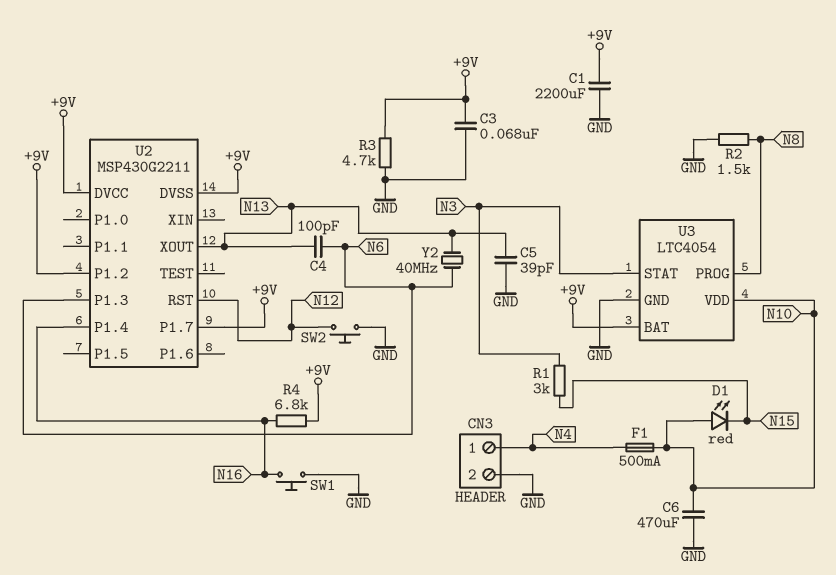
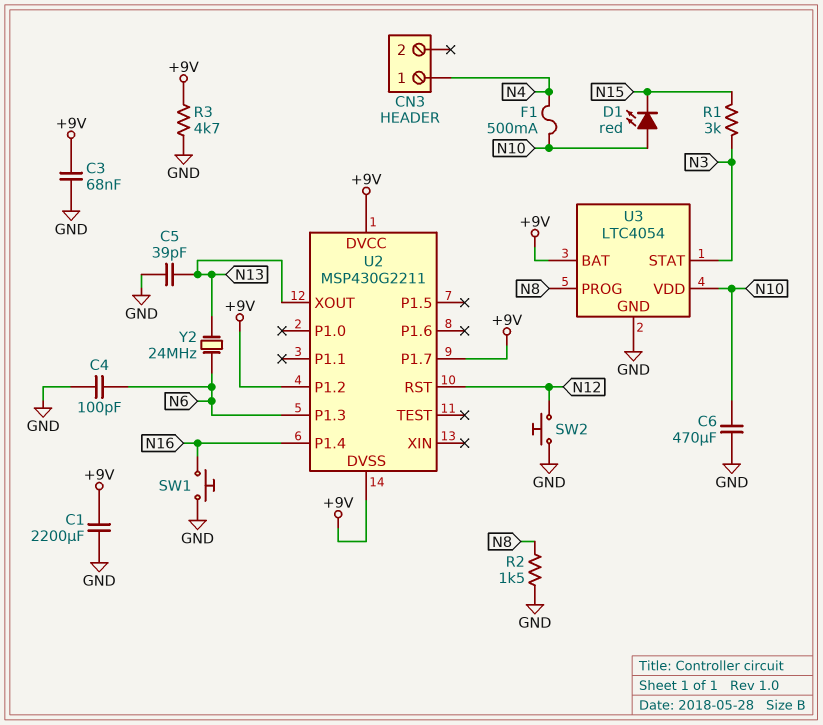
C4: 100pF (N6, N13) -> 100pF (GND, N6)
CN3 pin 2: GND -> none
R4: 6.8k (+9V, N16) -> none
Y2: 40MHz (N6, N13) -> 24MHz (N6, N13)

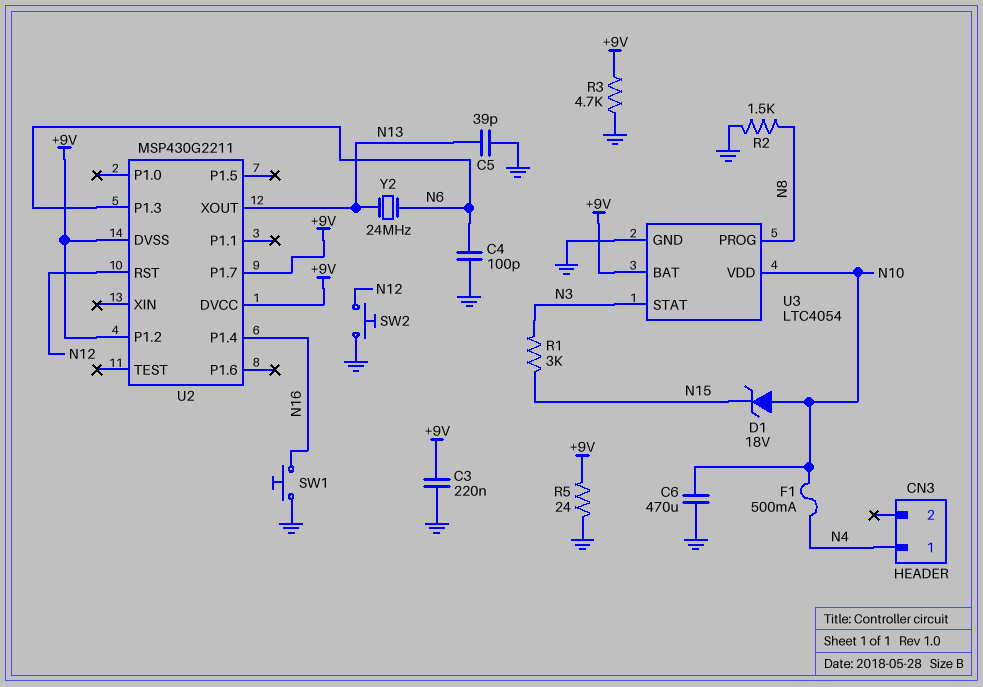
C1: 2200uF (+9V, GND) -> none
C3: 68nF (+9V, GND) -> 220nF (+9V, GND)
D1: LED red (A N10, K N15) -> zener 18V (A N10, K N15)
R5: none -> 24 (+9V, GND)

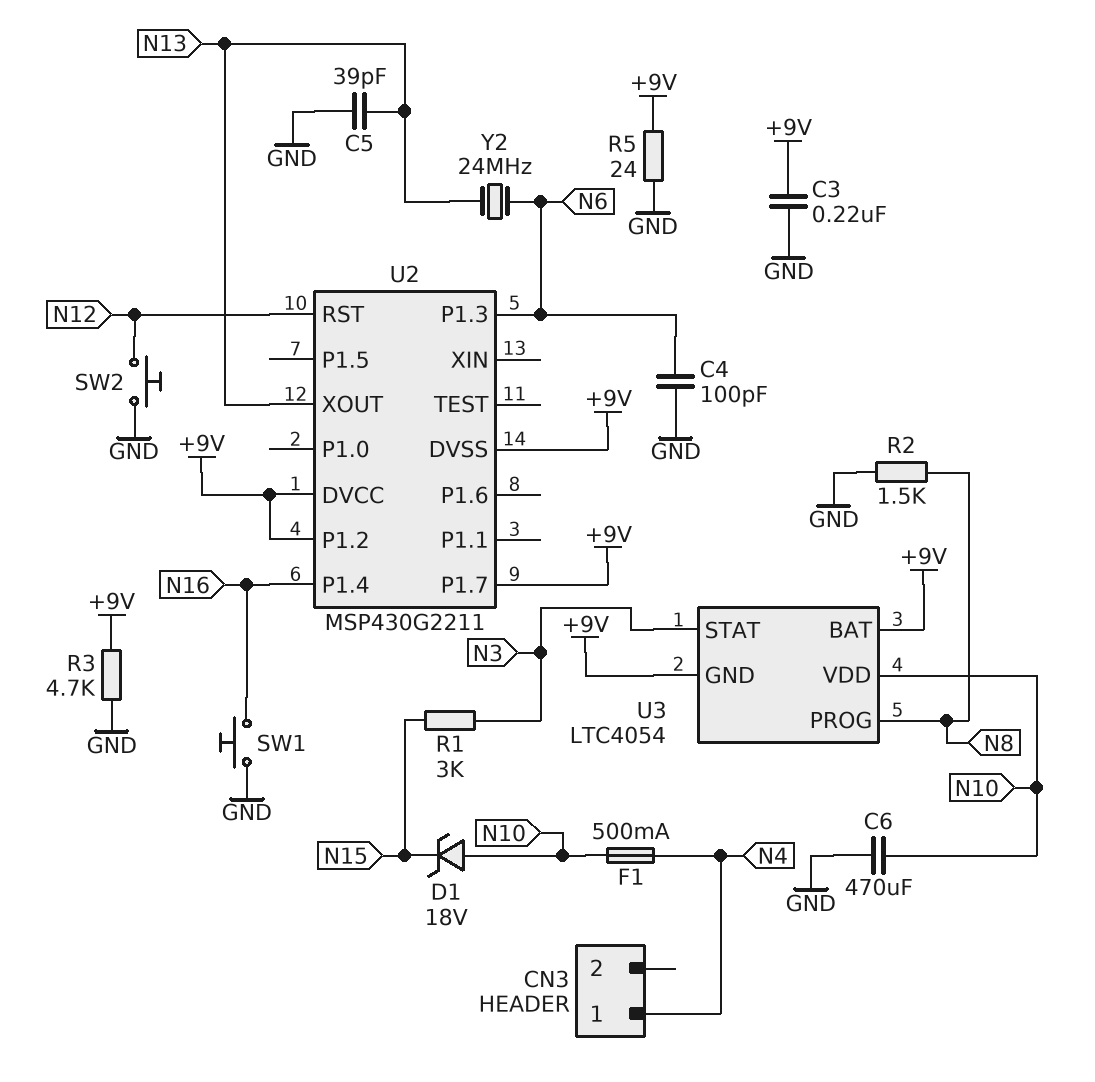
U3 pin GND: GND -> +9V

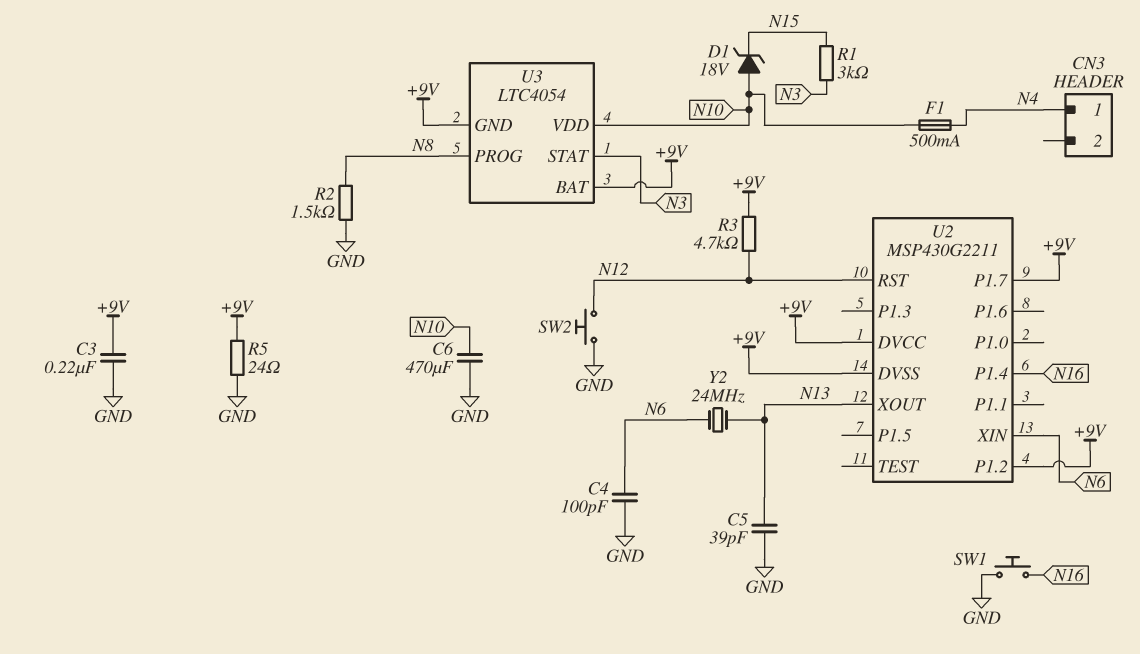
R3: 4.7k (+9V, GND) -> 4.7k (+9V, N12)
U2 pin P1.3: N6 -> none
U2 pin XIN: none -> N6

